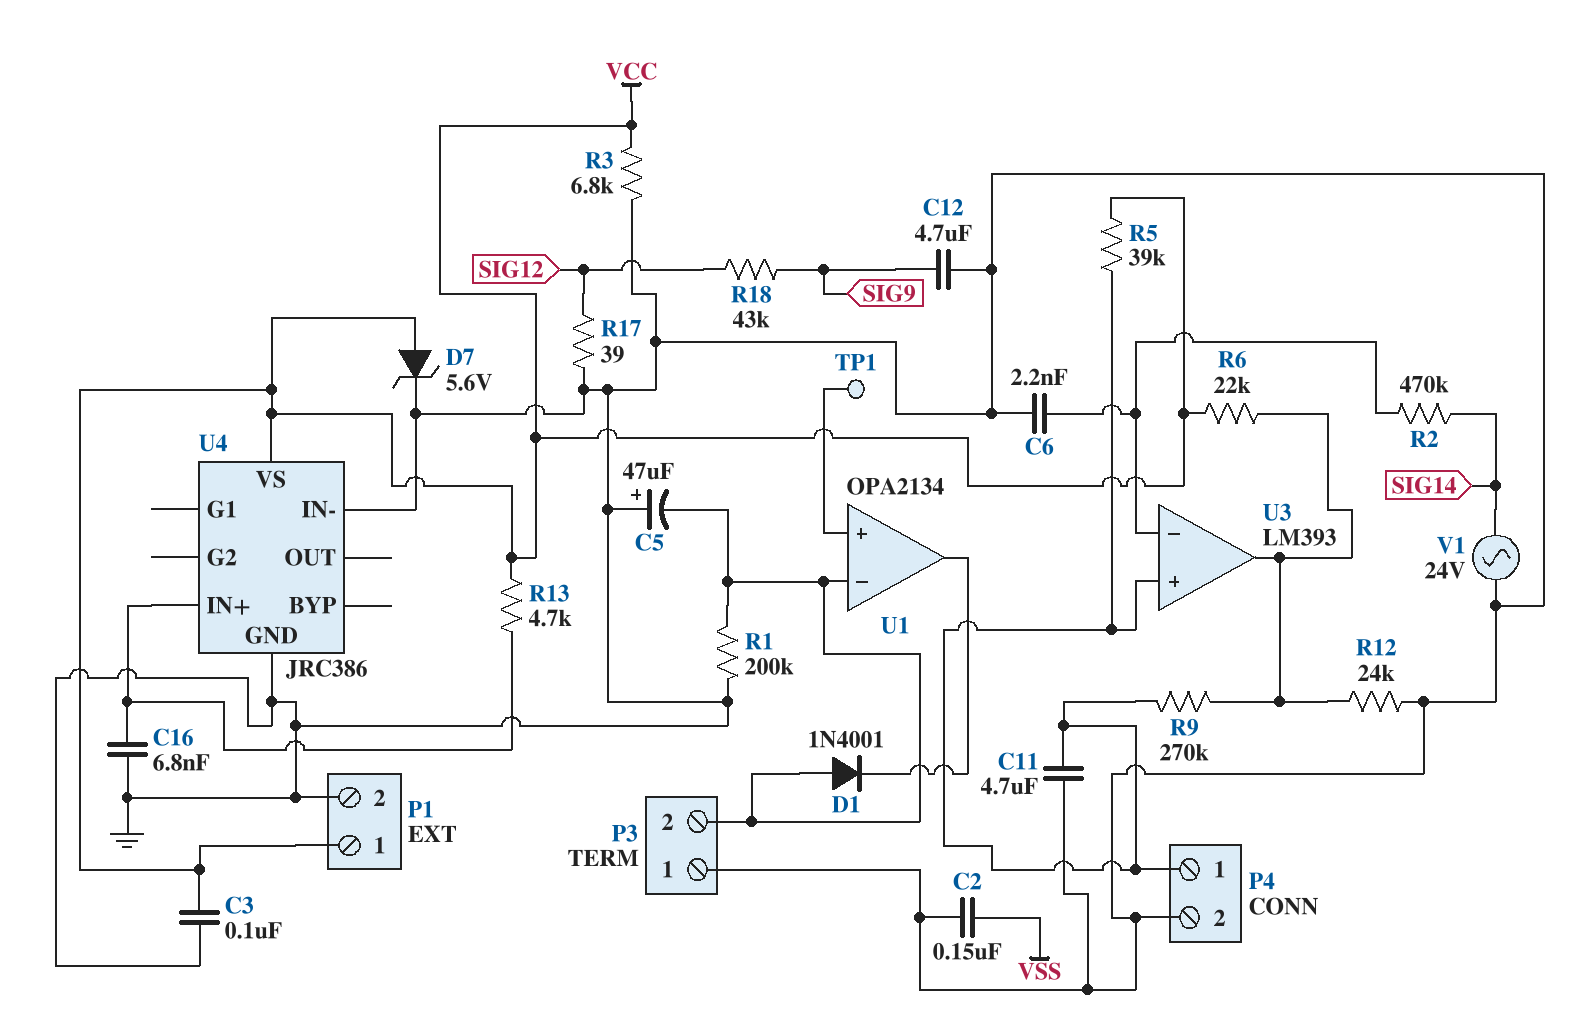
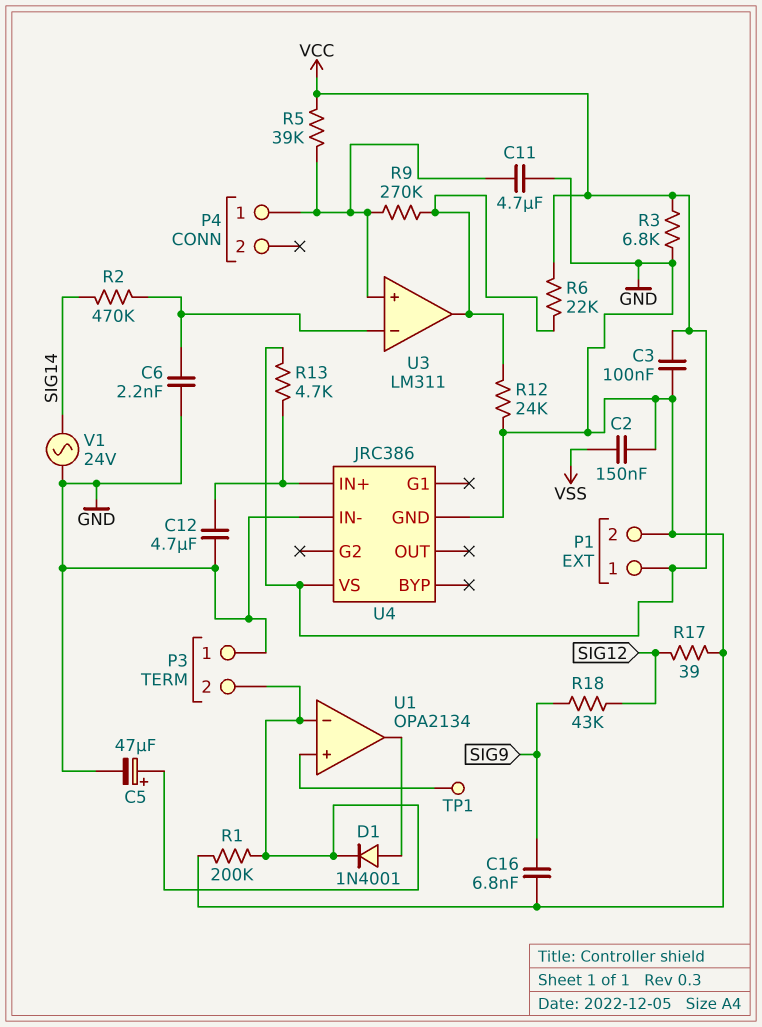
C5: 47uF (plus GND, minus P3/2) -> 47uF (plus P3/2, minus GND)
C12: 4.7uF (GND, SIG9) -> 4.7uF (GND, U4/IN+)
C16: 6.8nF (GND, U4/IN+) -> 6.8nF (GND, SIG9)
D1: diode 1N4001 (A P3/2, K U1/out) -> diode 1N4001 (A U1/out, K P3/2)
D7: zener 5.6V (A VCC, K GND) -> none
P4 pin 2: GND -> none
U3: LM393 -> LM311

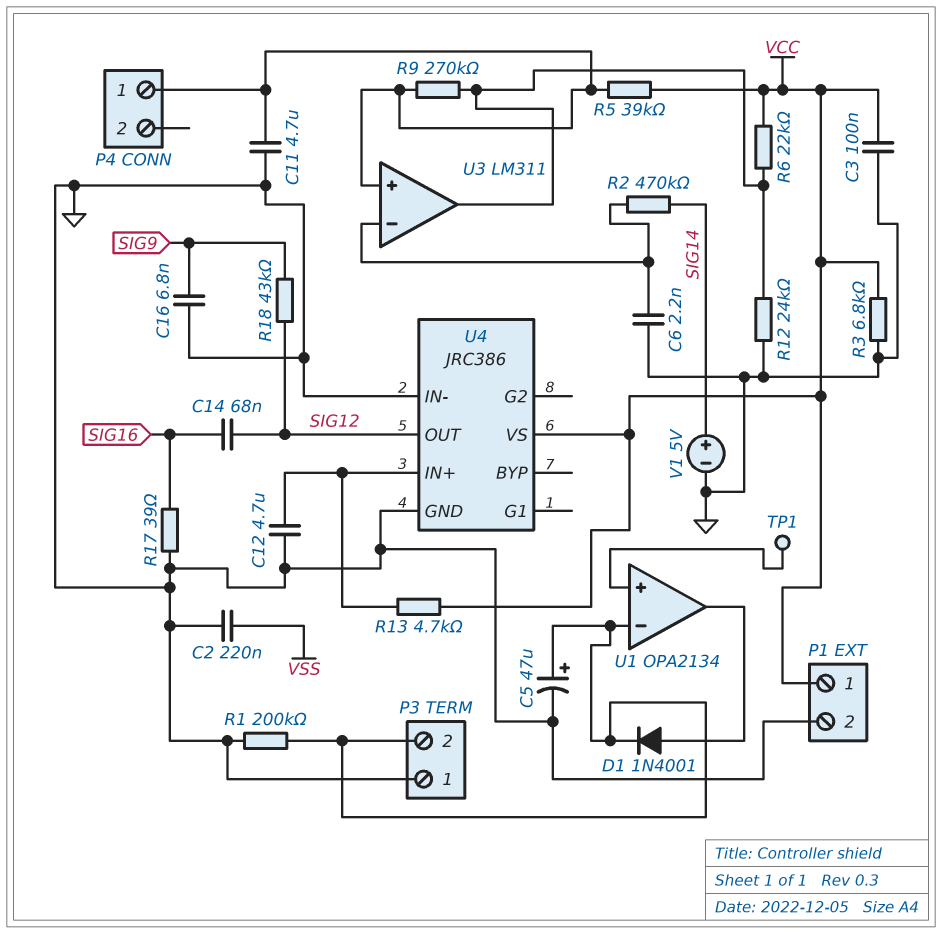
C2: 150nF (GND, VSS) -> 220nF (GND, VSS)
C14: none -> 68nF (SIG12, SIG16)
R17: 39 (GND, SIG12) -> 39 (GND, SIG16)
U4 pin OUT: none -> SIG12
V1: AC 24V (GND, SIG14) -> 5V (plus SIG14, minus GND)

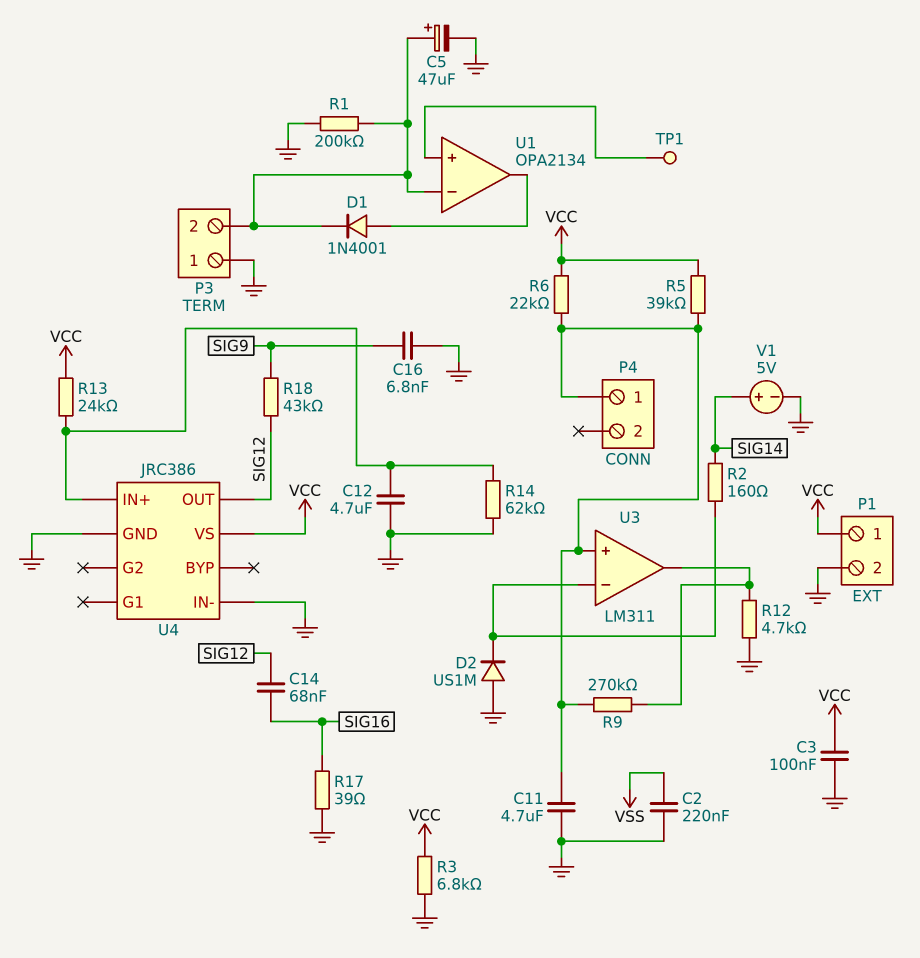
C6: 2.2nF (GND, U3/in-) -> none
D2: none -> diode US1M (A GND, K U3/in-)
R2: 470k (SIG14, U3/in-) -> 160 (SIG14, U3/in-)
R6: 22k (U3/out, VCC) -> 22k (P4/1, VCC)
R12: 24k (GND, U3/out) -> 4.7k (GND, U3/out)
R13: 4.7k (U4/IN+, VCC) -> 24k (U4/IN+, VCC)
R14: none -> 62k (GND, U4/IN+)

